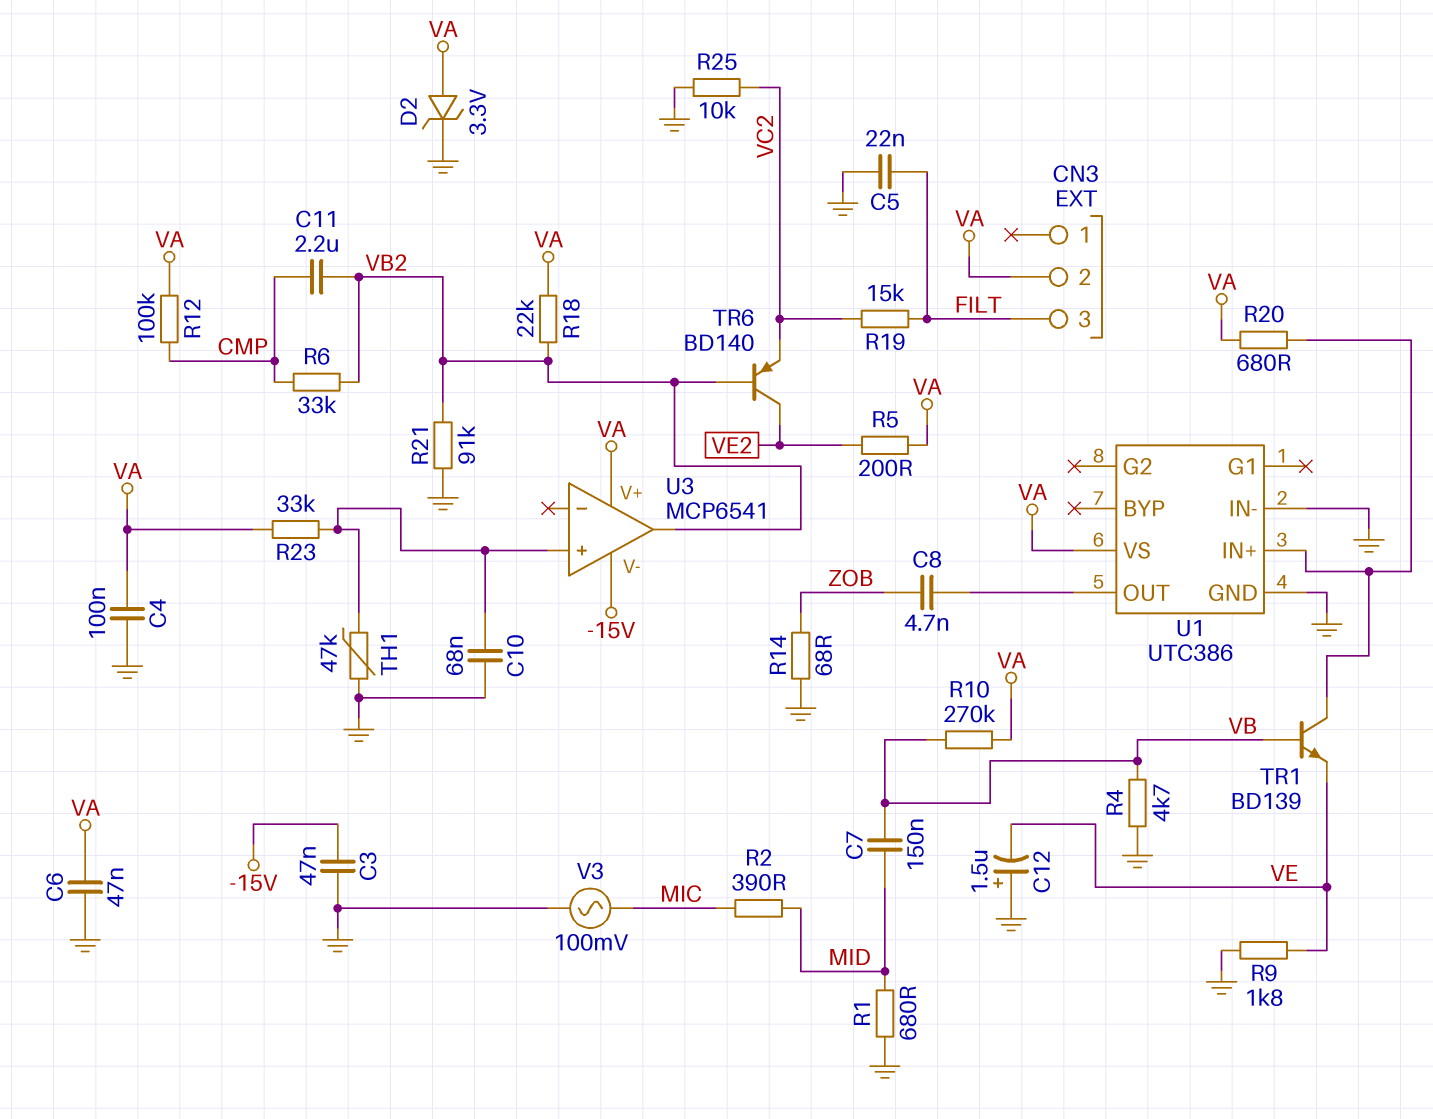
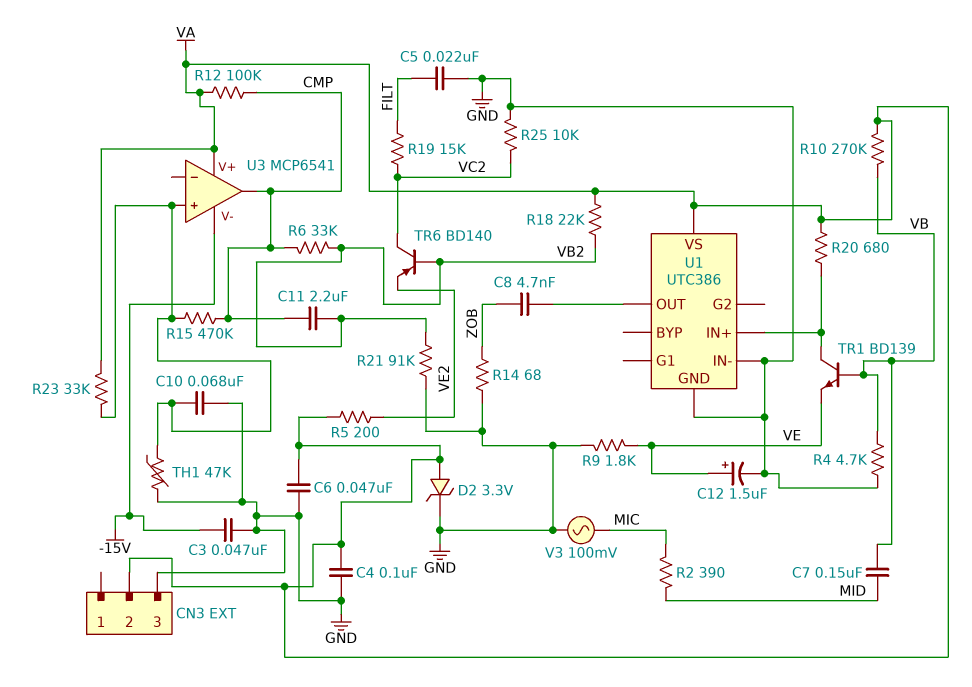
C12: 1.5uF (plus GND, minus VE) -> 1.5uF (plus VE, minus GND)
CN3 pin 3: FILT -> GND
R1: 680 (GND, MID) -> none
R15: none -> 470k (CMP, U3/in+)
TR6: PNP BD140 (B VB2, C VE2, E VC2) -> PNP BD140 (B VB2, C VC2, E VE2)
U3 pin out: VB2 -> CMP

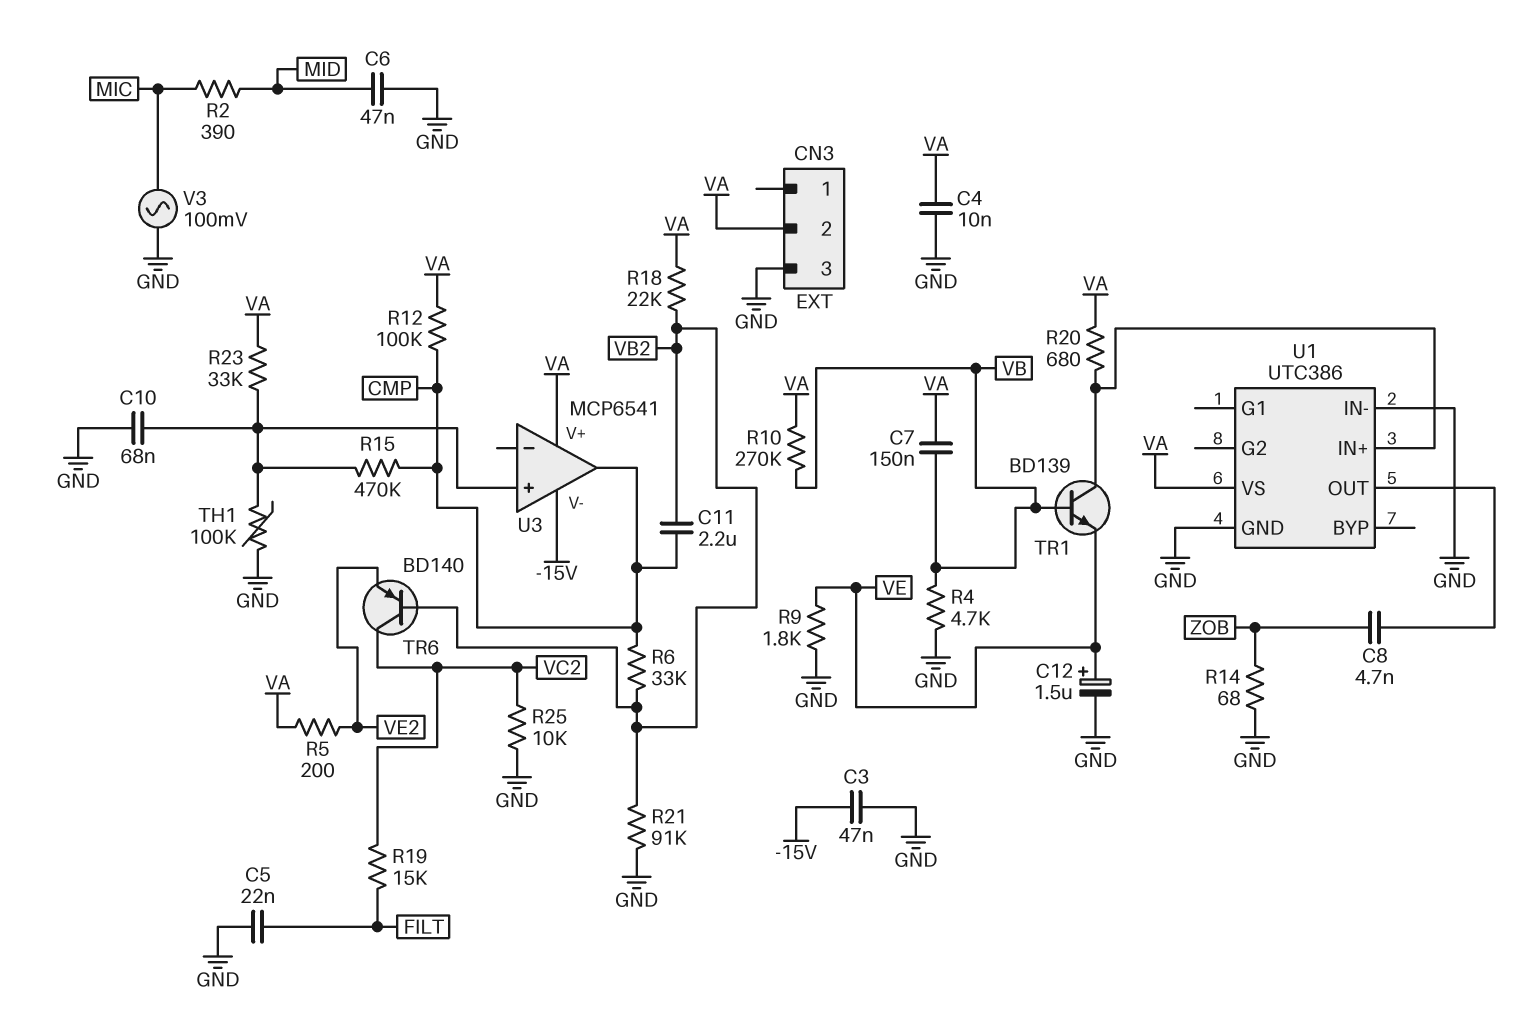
C4: 100nF (GND, VA) -> 10nF (GND, VA)
C6: 47nF (GND, VA) -> 47nF (GND, MID)
C7: 150nF (MID, VB) -> 150nF (VA, VB)
D2: zener 3.3V (A VA, K GND) -> none
TH1: 47k (GND, U3/in+) -> 100k (GND, U3/in+)

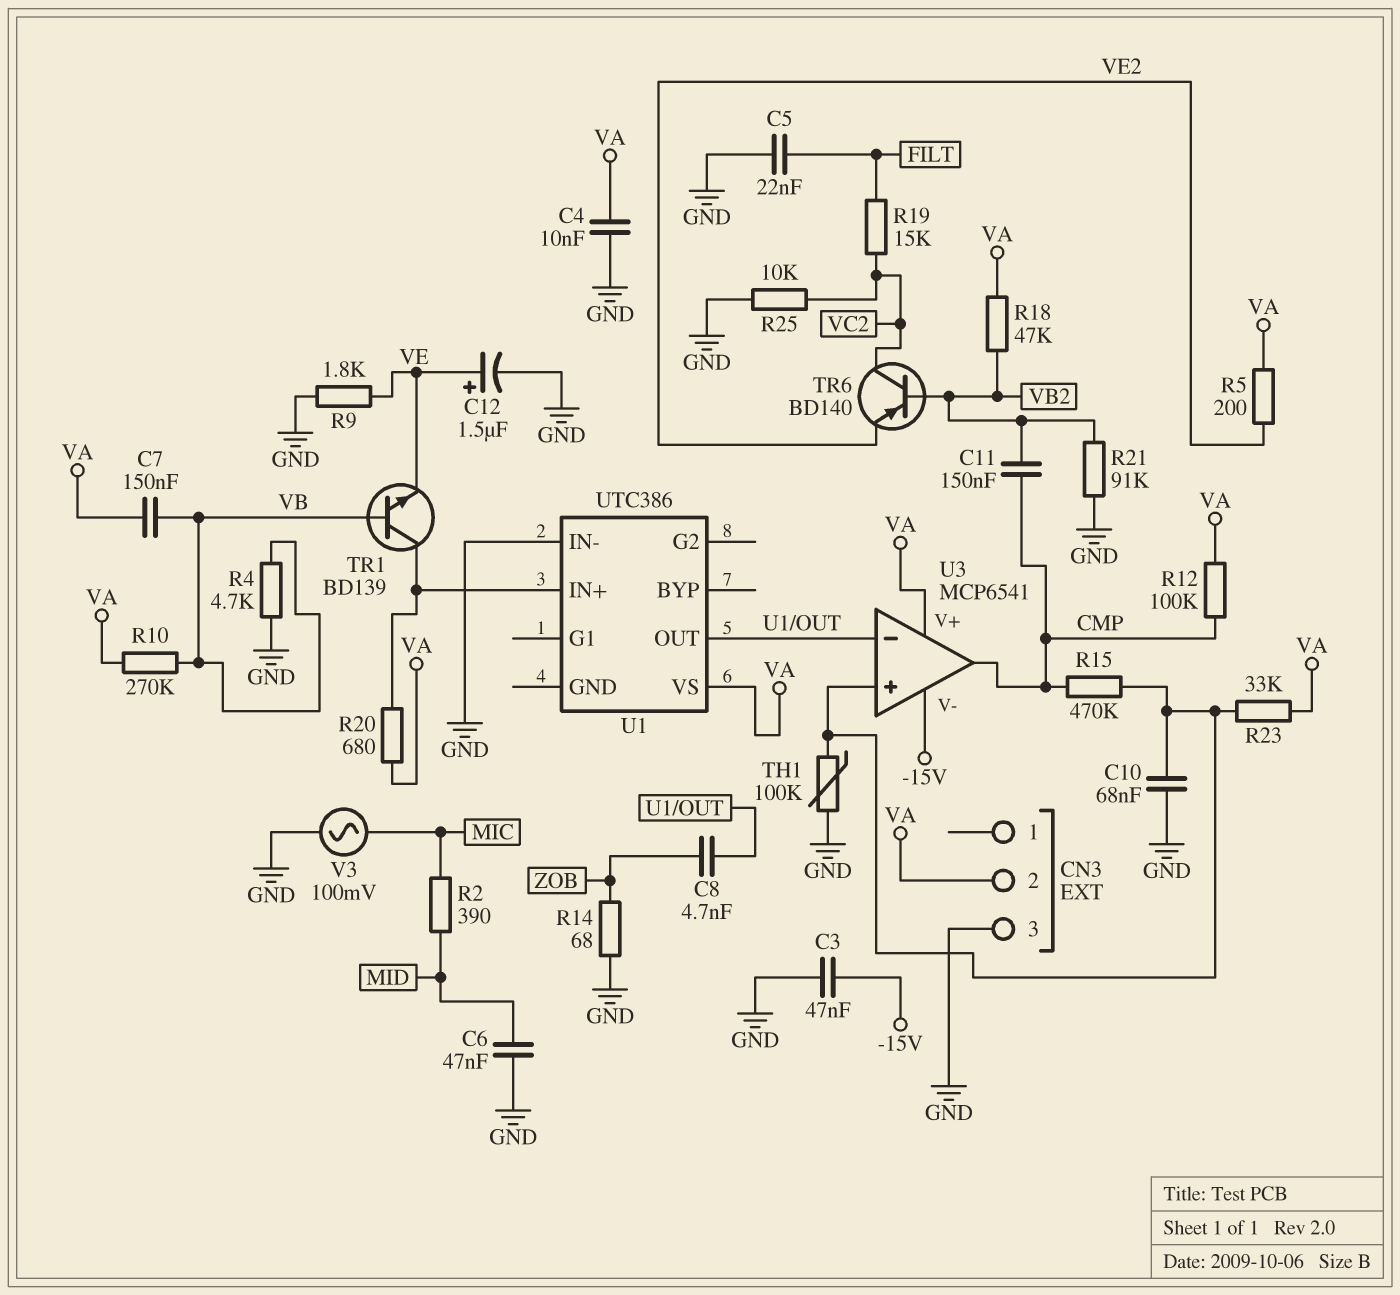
C11: 2.2uF (CMP, VB2) -> 150nF (CMP, VB2)
R6: 33k (CMP, VB2) -> none
R18: 22k (VA, VB2) -> 47k (VA, VB2)
U1 pin GND: GND -> none
U3 pin in-: none -> U1/OUT

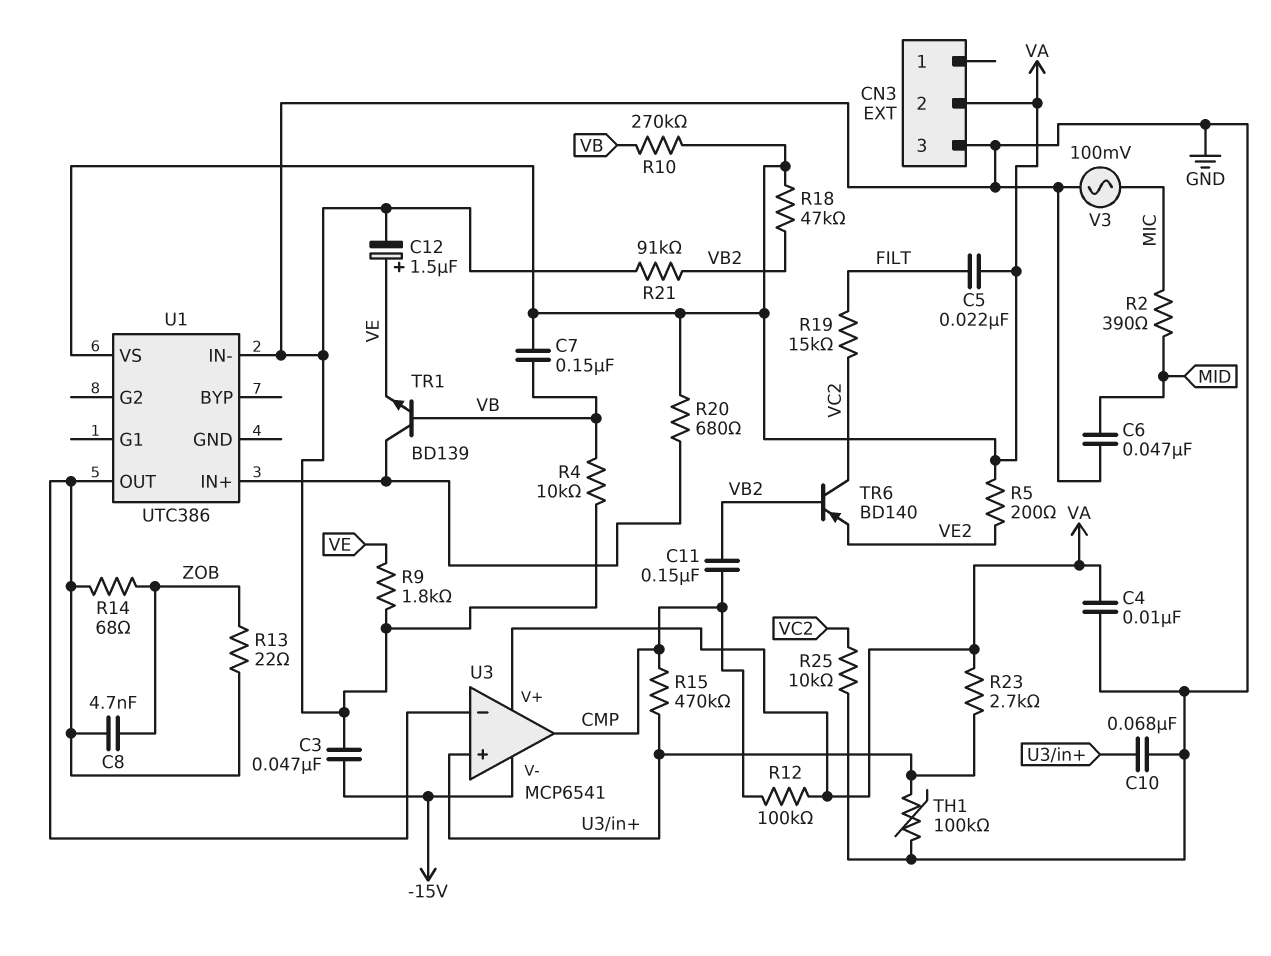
C5: 22nF (FILT, GND) -> 22nF (FILT, VA)
R4: 4.7k (GND, VB) -> 10k (GND, VB)
R13: none -> 22 (U1/OUT, ZOB)
R14: 68 (GND, ZOB) -> 68 (U1/OUT, ZOB)
R23: 33k (U3/in+, VA) -> 2.7k (U3/in+, VA)

